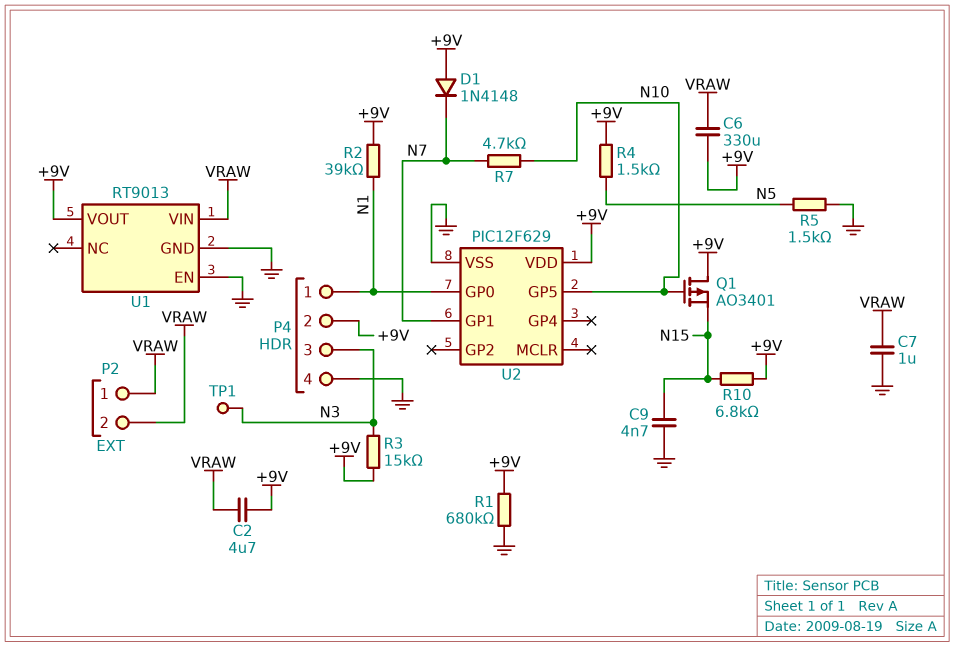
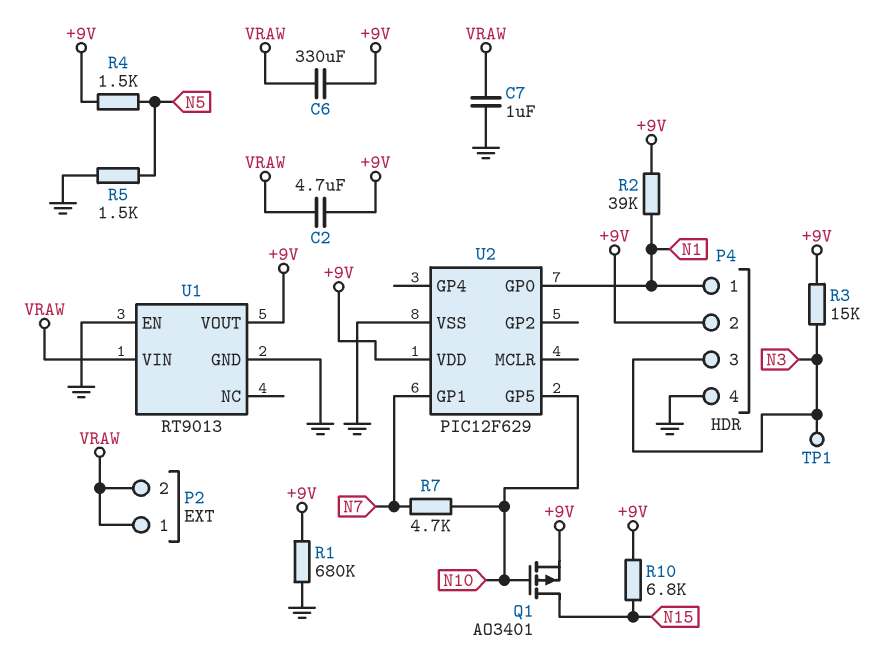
C9: 4.7nF (GND, N15) -> none
D1: diode 1N4148 (A +9V, K N7) -> none
Q1: PMOS AO3401 (G N10, D +9V, S N15) -> PMOS AO3401 (G N10, D N15, S +9V)

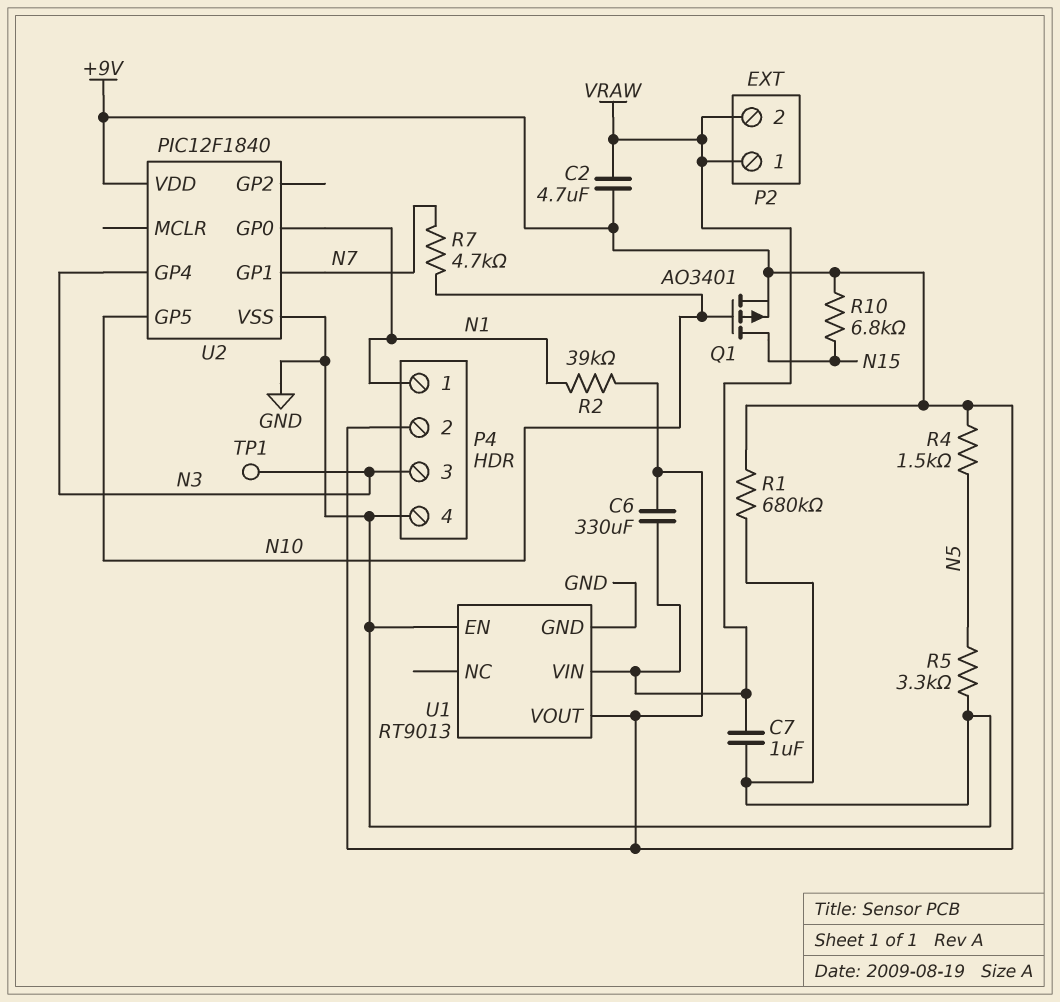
R3: 15k (+9V, N3) -> none
R5: 1.5k (GND, N5) -> 3.3k (GND, N5)
U2: PIC12F629 -> PIC12F1840
U2 pin GP4: none -> N3

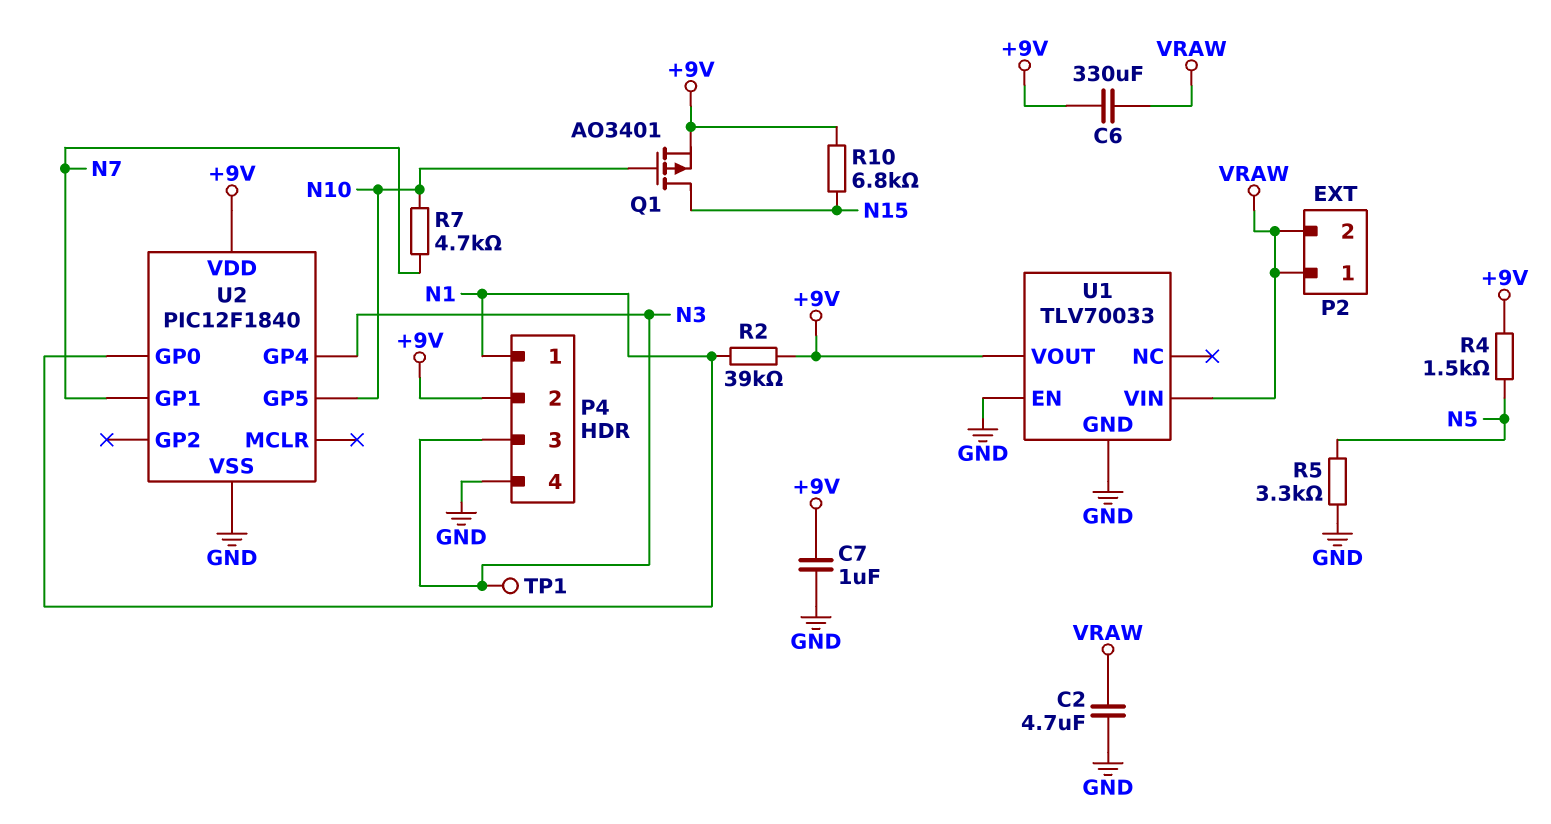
C2: 4.7uF (+9V, VRAW) -> 4.7uF (GND, VRAW)
C7: 1uF (GND, VRAW) -> 1uF (+9V, GND)
R1: 680k (+9V, GND) -> none
U1: RT9013 -> TLV70033

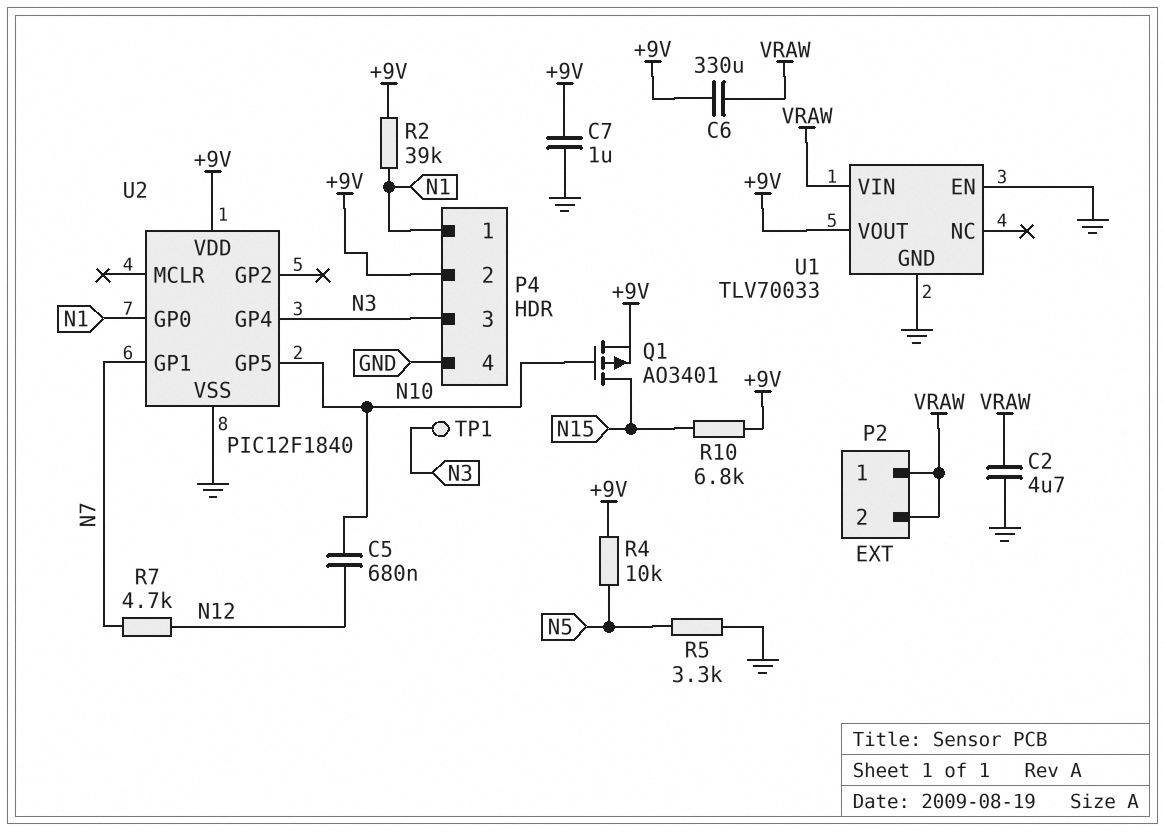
C5: none -> 680nF (N10, N12)
R4: 1.5k (+9V, N5) -> 10k (+9V, N5)
R7: 4.7k (N7, N10) -> 4.7k (N7, N12)

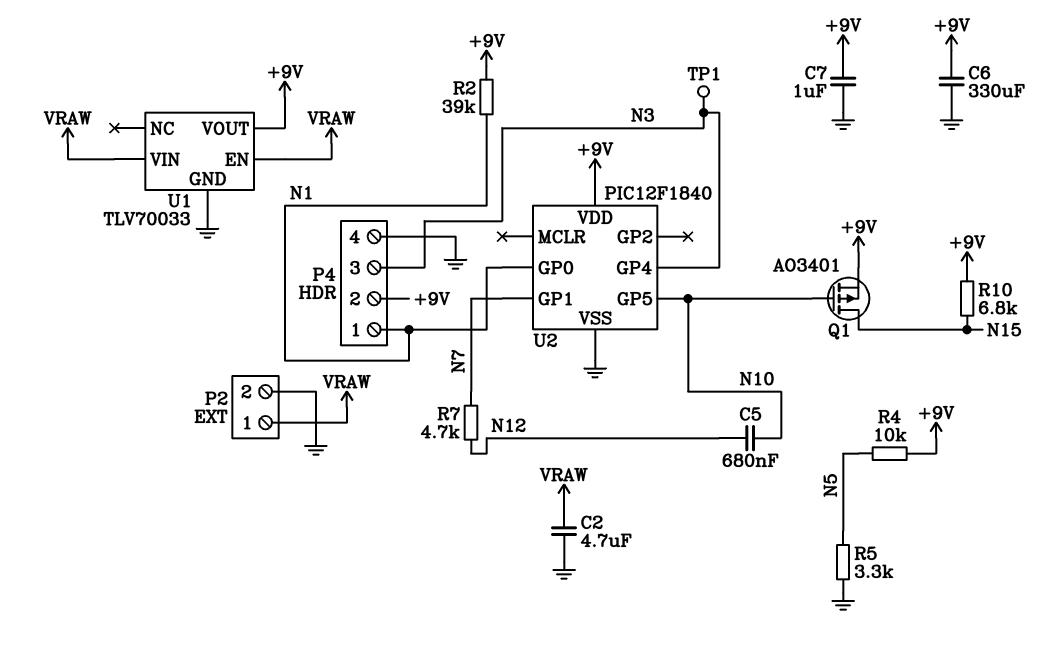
C6: 330uF (+9V, VRAW) -> 330uF (+9V, GND)
P2 pin 2: VRAW -> GND
U1 pin EN: GND -> VRAW

